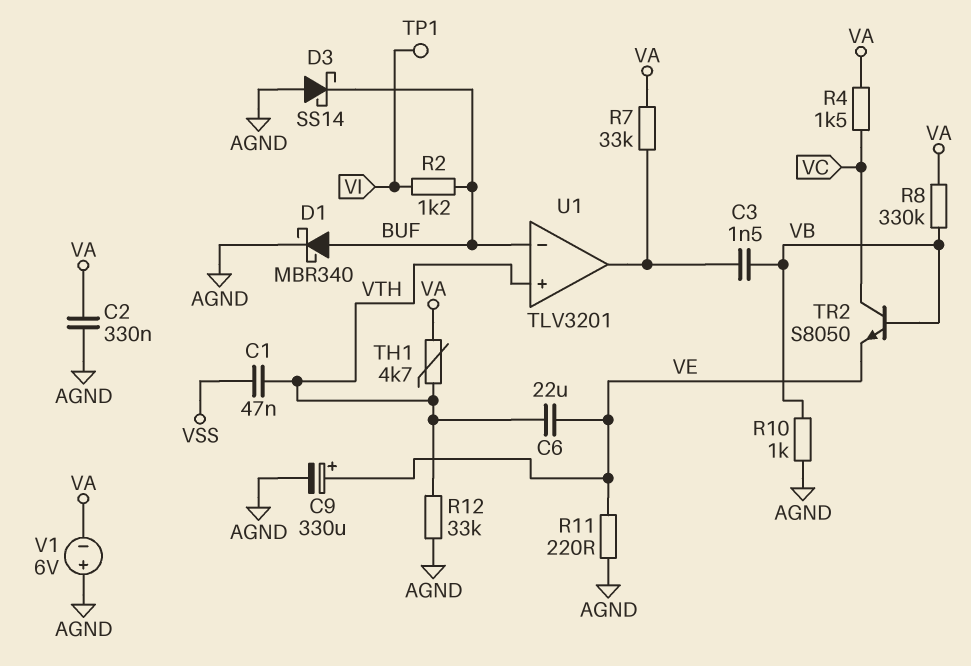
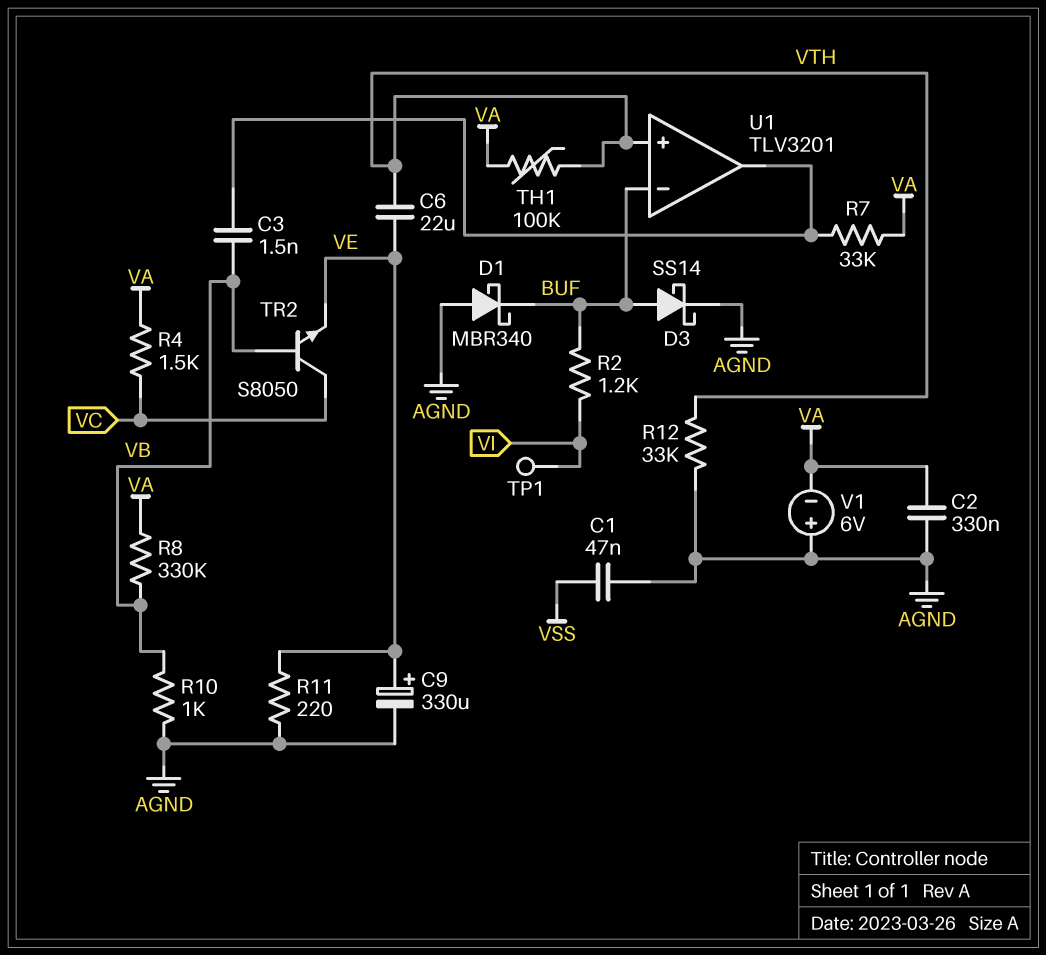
C1: 47nF (VSS, VTH) -> 47nF (AGND, VSS)
D1: schottky MBR340 (A BUF, K AGND) -> schottky MBR340 (A AGND, K BUF)
D3: schottky SS14 (A AGND, K BUF) -> schottky SS14 (A BUF, K AGND)
TH1: 4.7k (VA, VTH) -> 100k (VA, VTH)

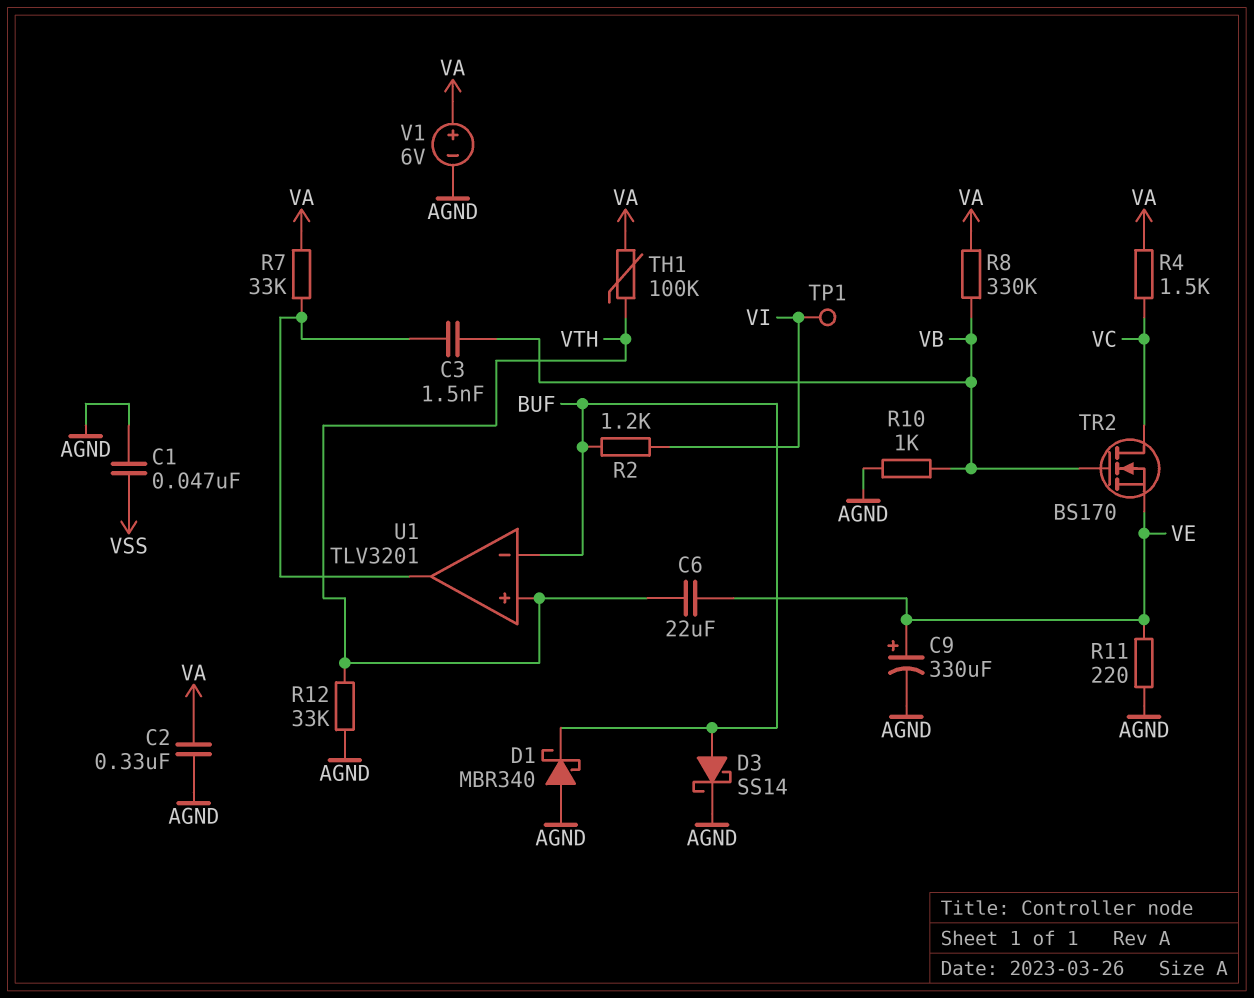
TR2: NPN S8050 (B VB, C VC, E VE) -> NMOS BS170 (G VB, D VC, S VE)
V1: 6V (plus AGND, minus VA) -> 6V (plus VA, minus AGND)

